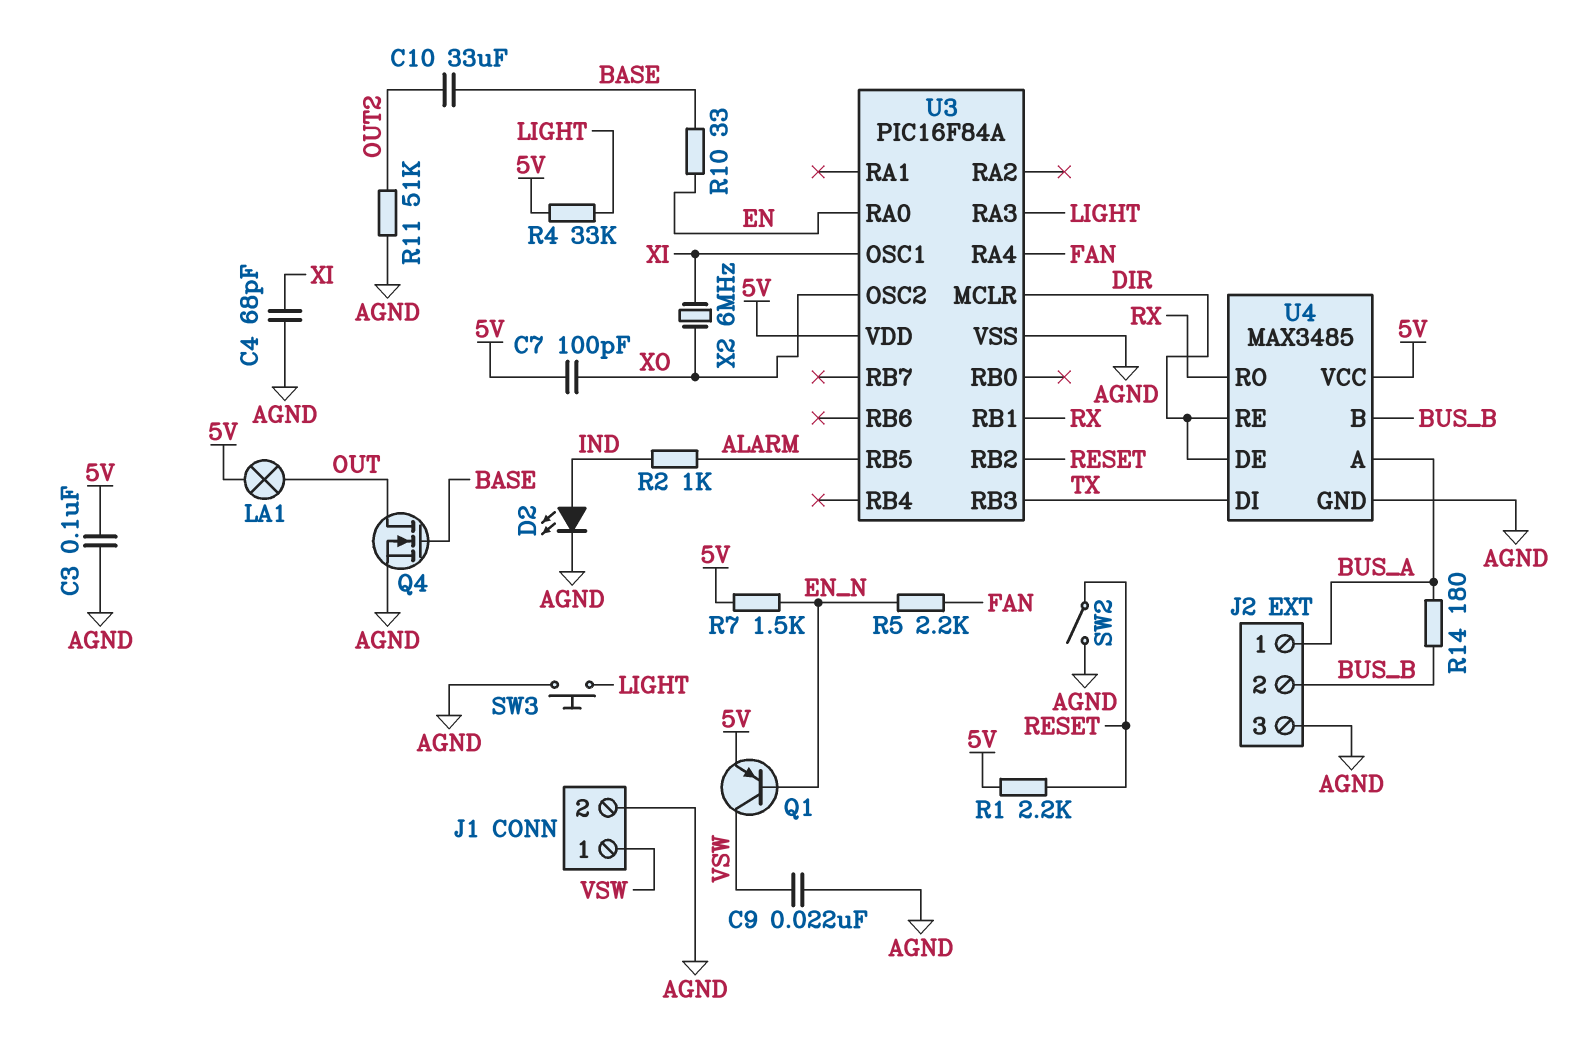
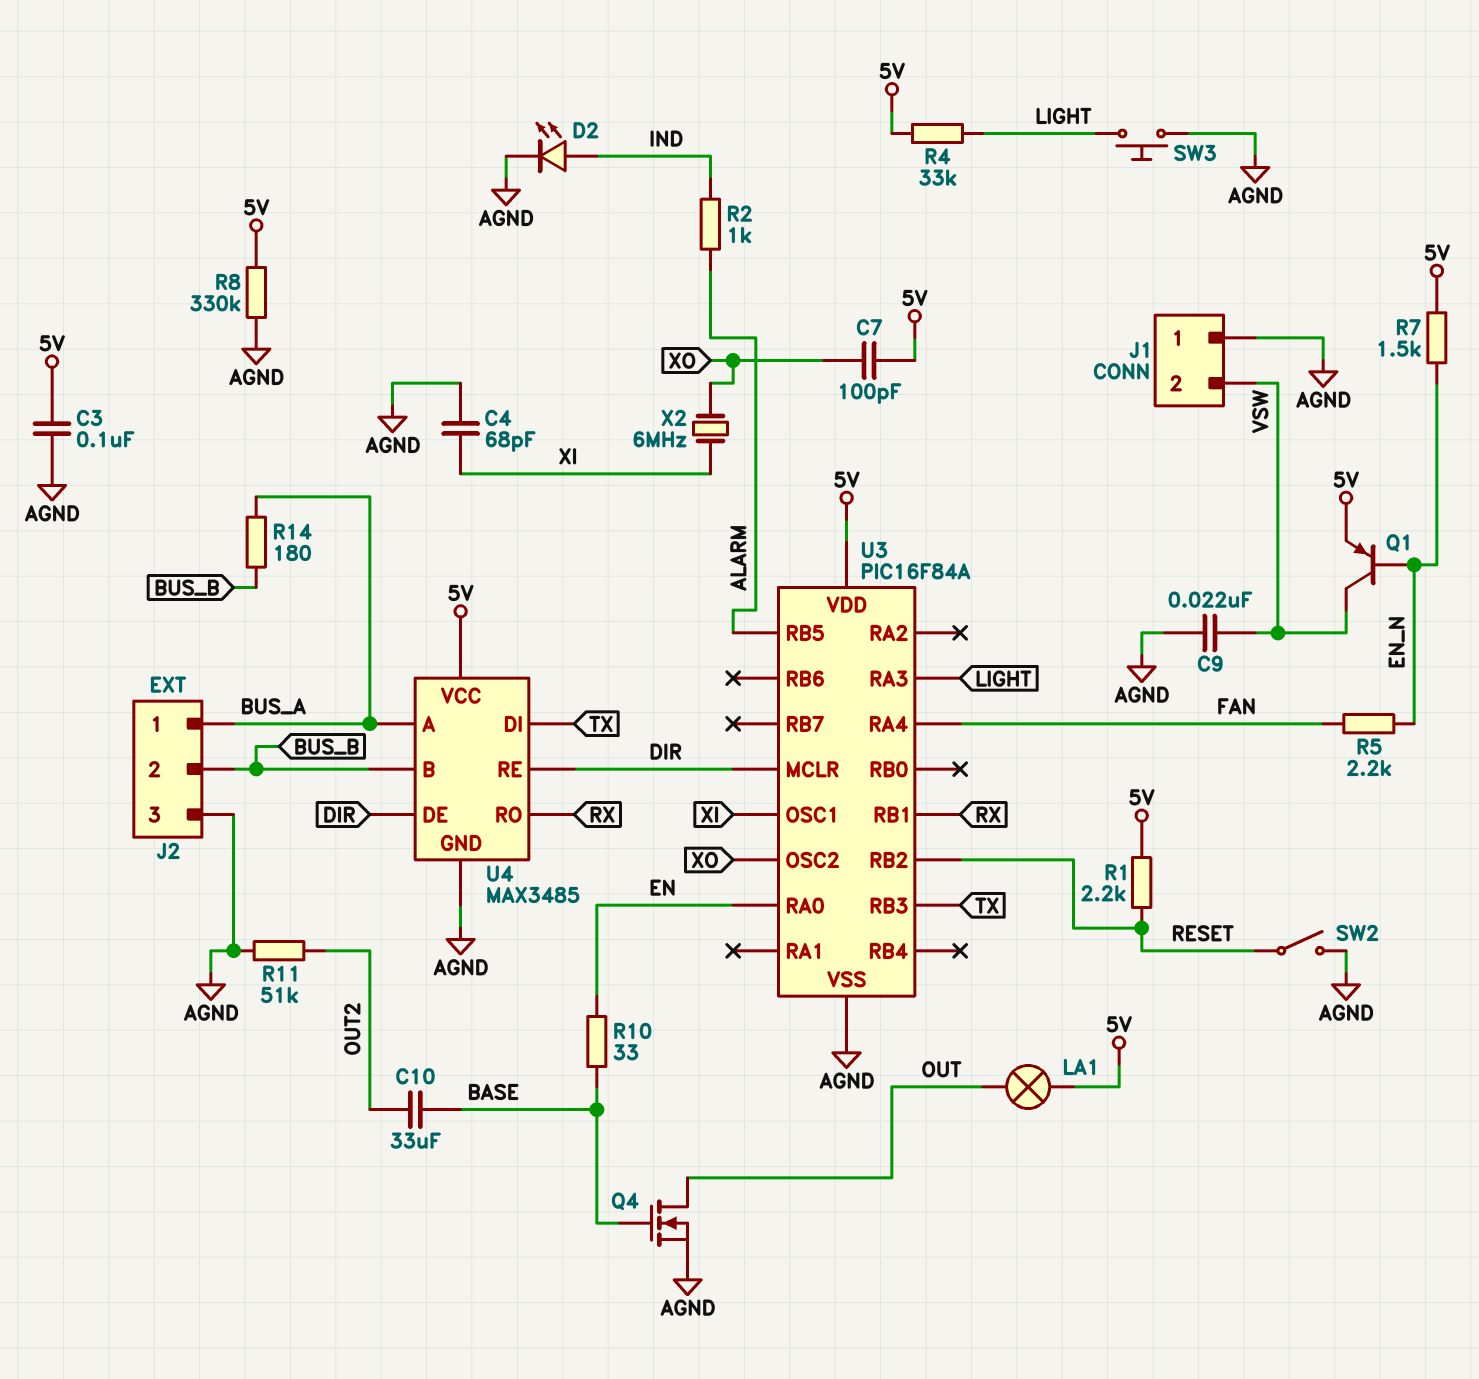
J1 pin 1: VSW -> AGND
J1 pin 2: AGND -> VSW
R8: none -> 330k (5V, AGND)

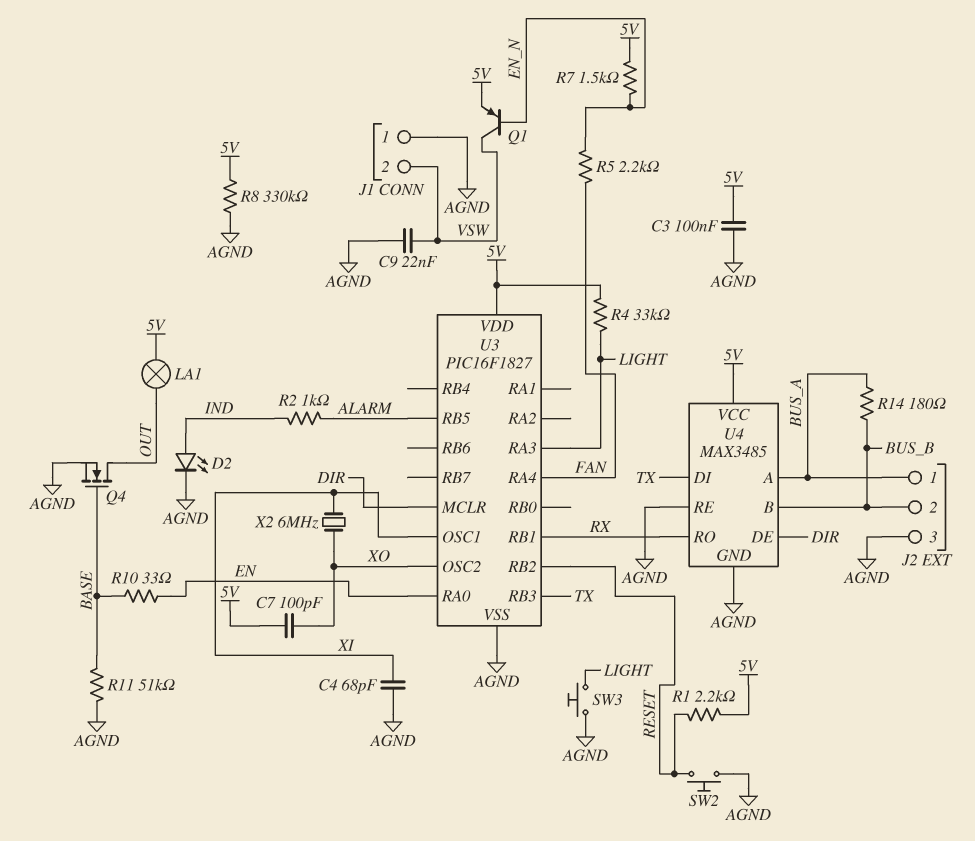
C10: 33uF (BASE, OUT2) -> none
R11: 51k (AGND, OUT2) -> 51k (AGND, BASE)
SW2: switch (AGND, RESET) -> button (AGND, RESET)
U3: PIC16F84A -> PIC16F1827
U4 pin RE: DIR -> AGND

